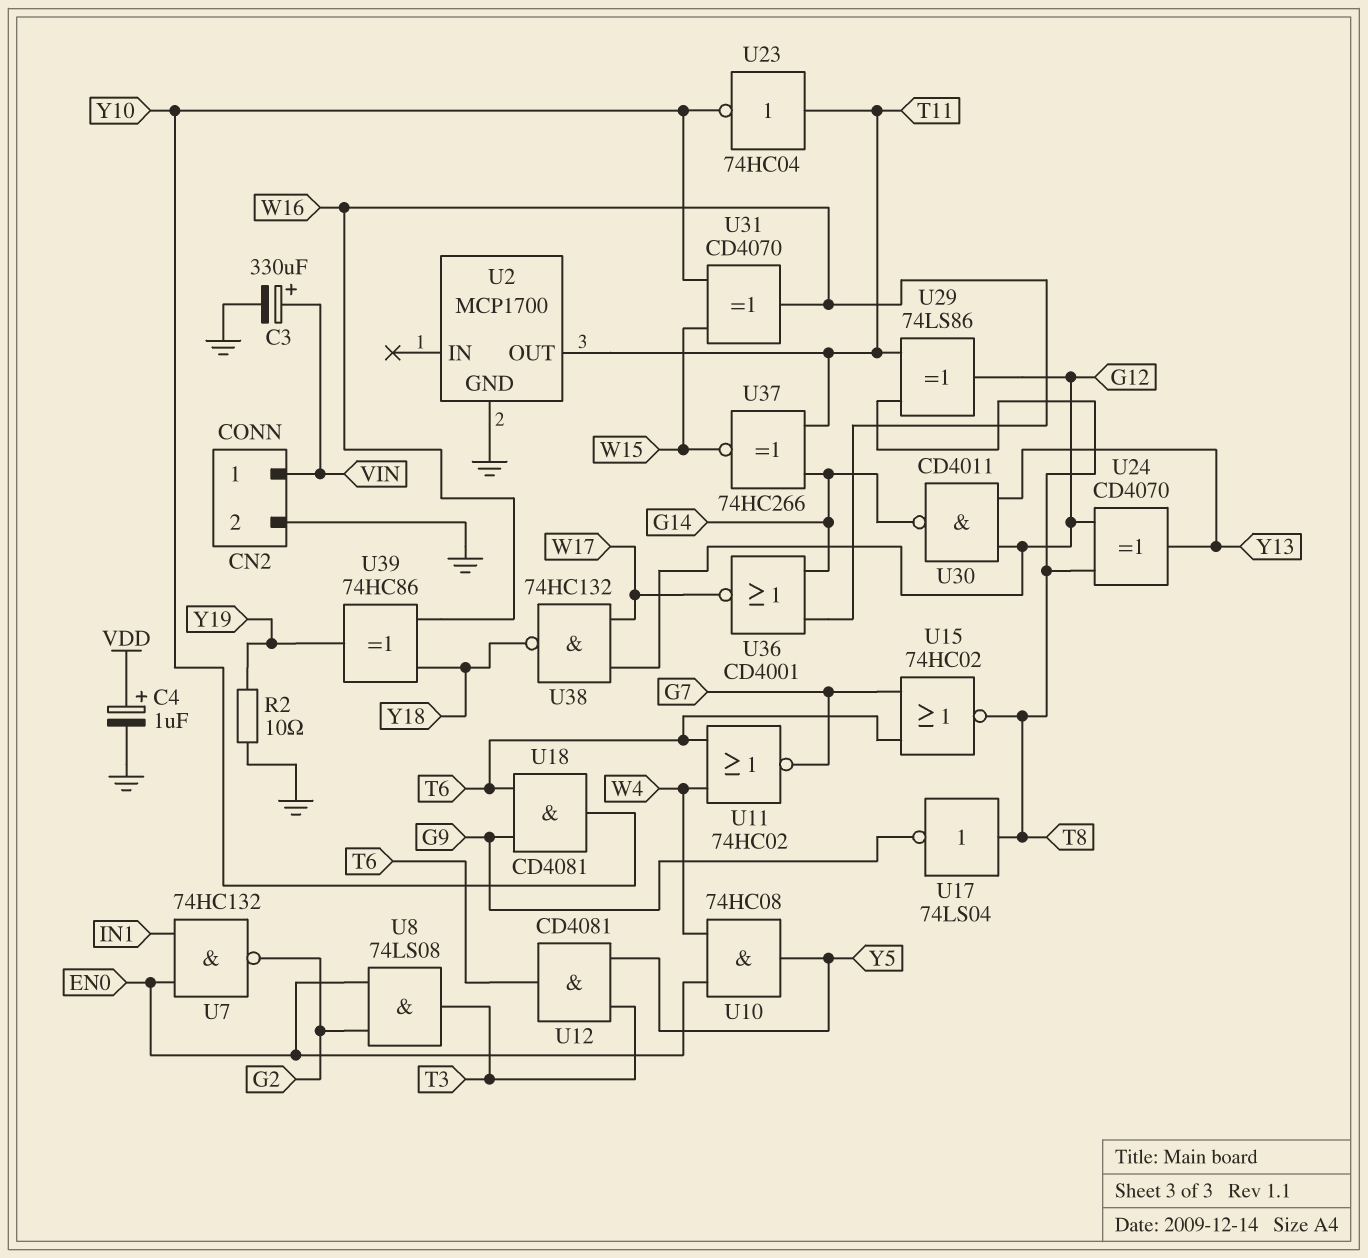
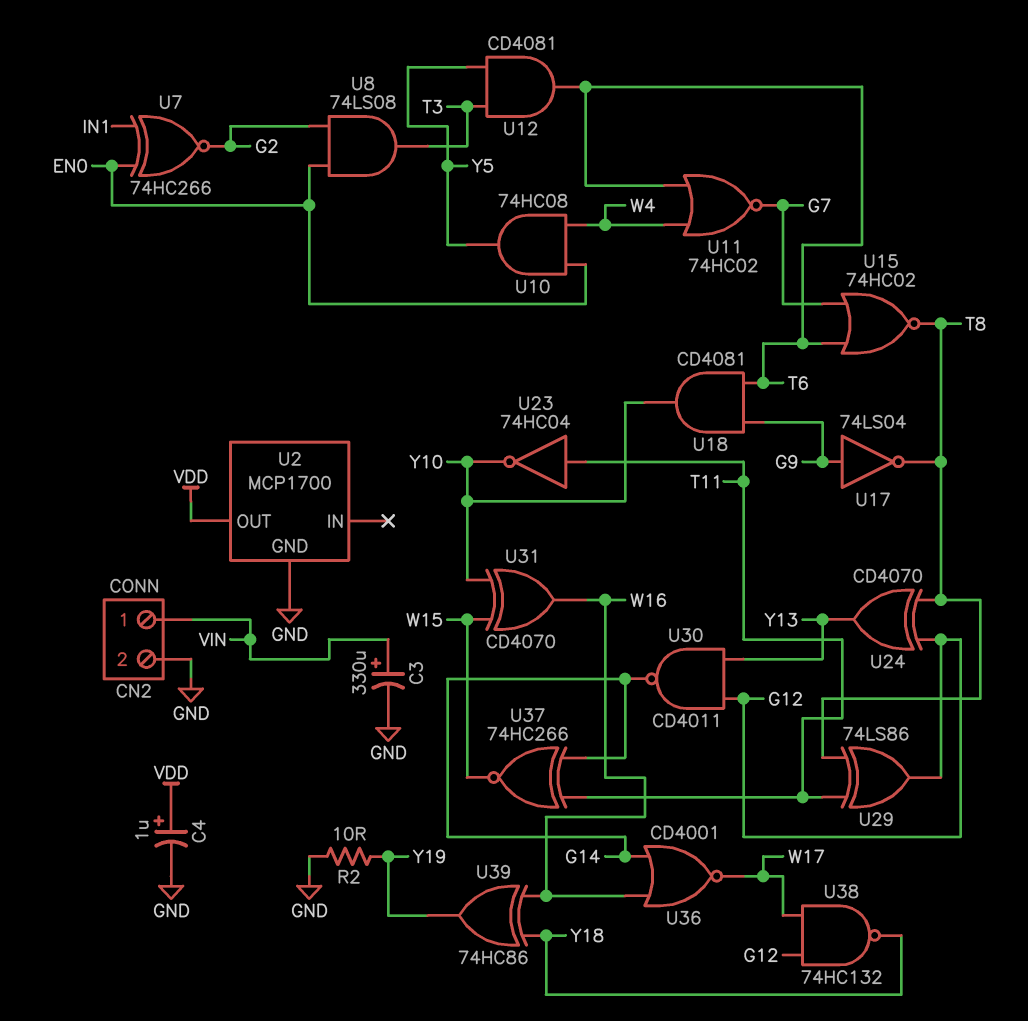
U2 pin OUT: T11 -> VDD
U7: NAND 74HC132 (in EN0, in IN1, out G2) -> XNOR 74HC266 (in EN0, in IN1, out G2)
U17: NOT 74LS04 (in T8, out G9) -> NOT 74LS04 (in G9, out T8)

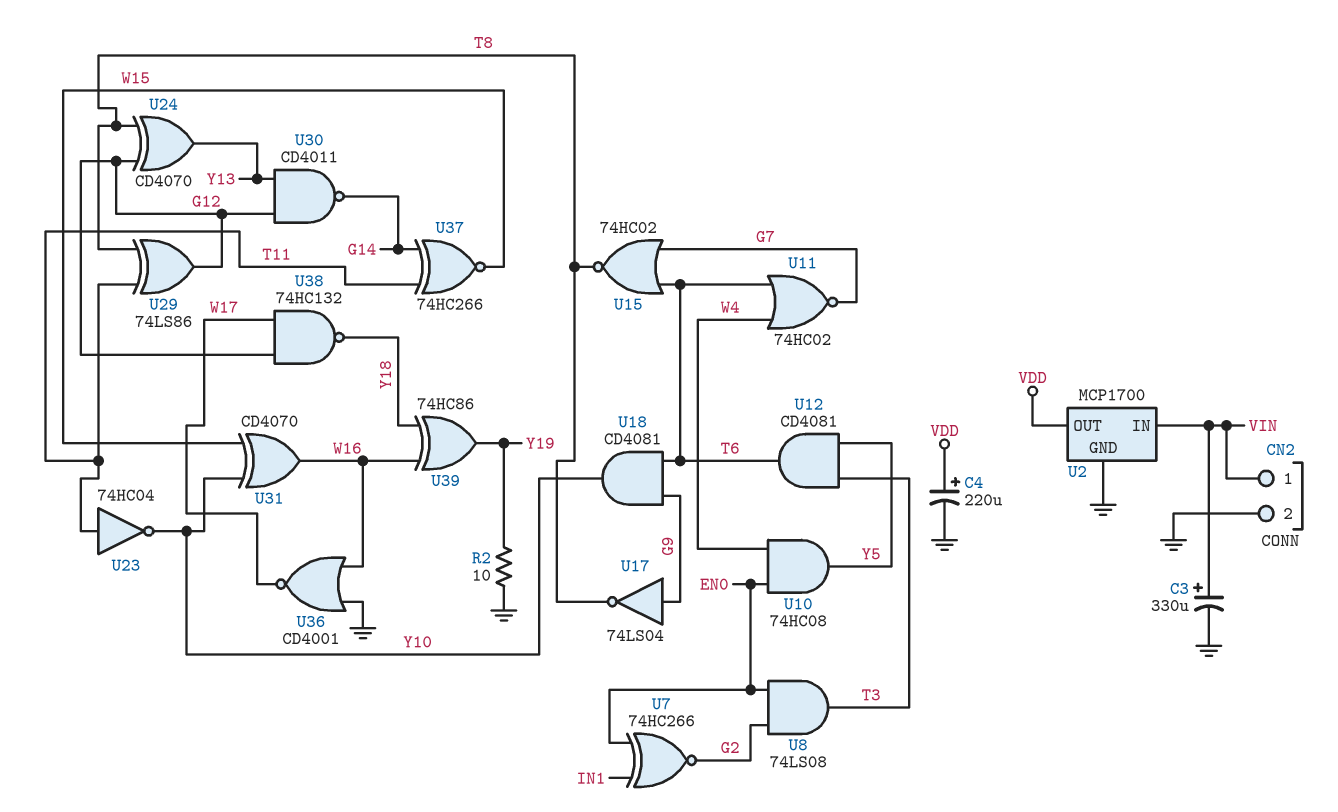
C4: 1uF (plus VDD, minus GND) -> 220uF (plus VDD, minus GND)
U2 pin IN: none -> VIN
U36: NOR CD4001 (in G14, in W16, out W17) -> NOR CD4001 (in GND, in W16, out W17)

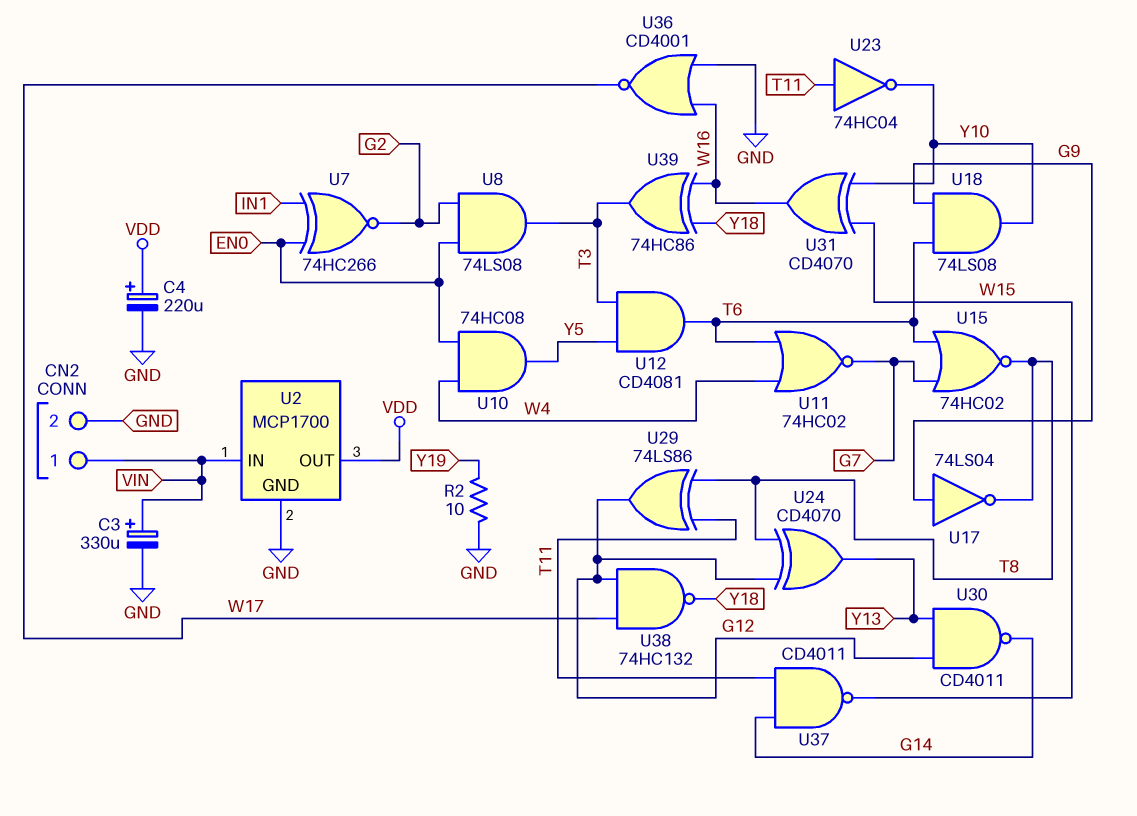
U18: AND CD4081 (in G9, in T6, out Y10) -> AND 74LS08 (in G9, in T6, out Y10)
U37: XNOR 74HC266 (in G14, in T11, out W15) -> NAND CD4011 (in G14, in T11, out W15)
U39: XOR 74HC86 (in W16, in Y18, out Y19) -> XOR 74HC86 (in W16, in Y18, out T3)

